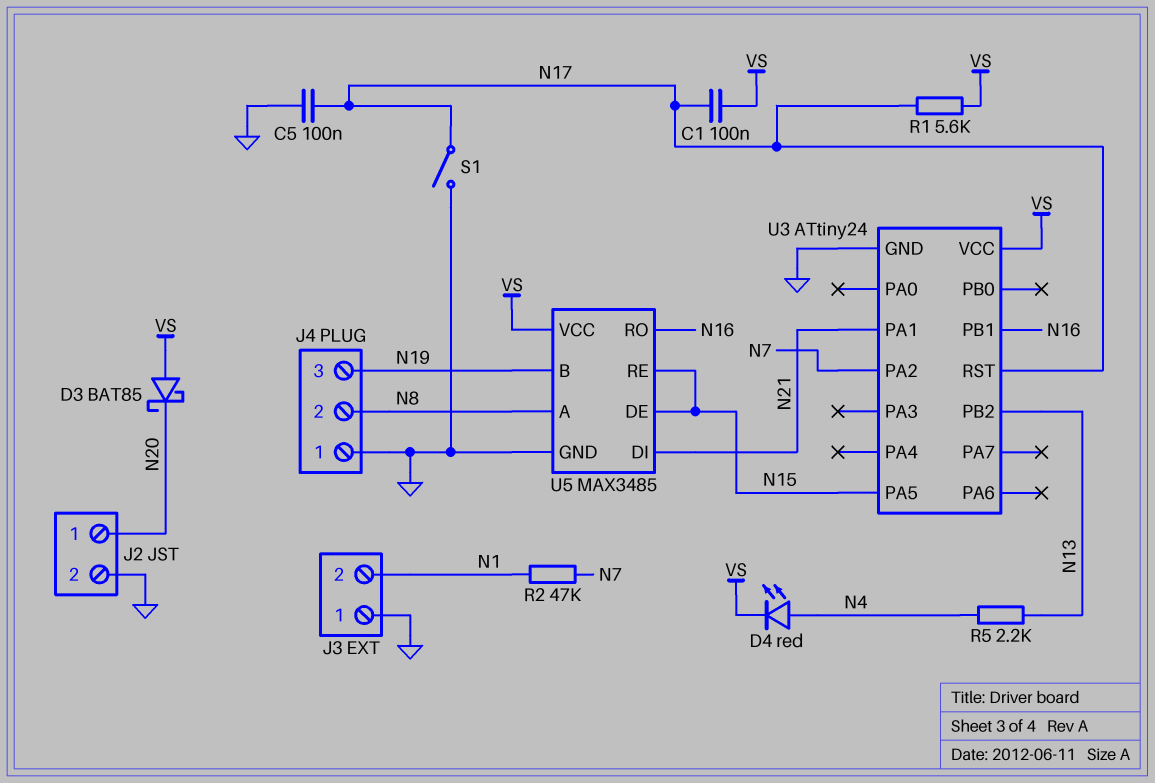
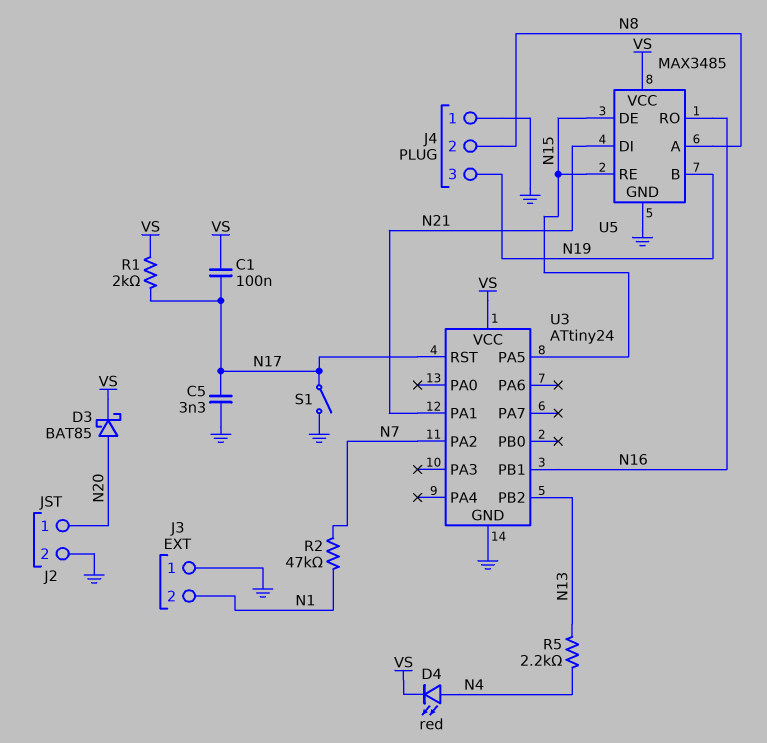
C5: 100nF (GND, N17) -> 3.3nF (GND, N17)
D3: schottky BAT85 (A VS, K N20) -> schottky BAT85 (A N20, K VS)
R1: 5.6k (N17, VS) -> 2k (N17, VS)

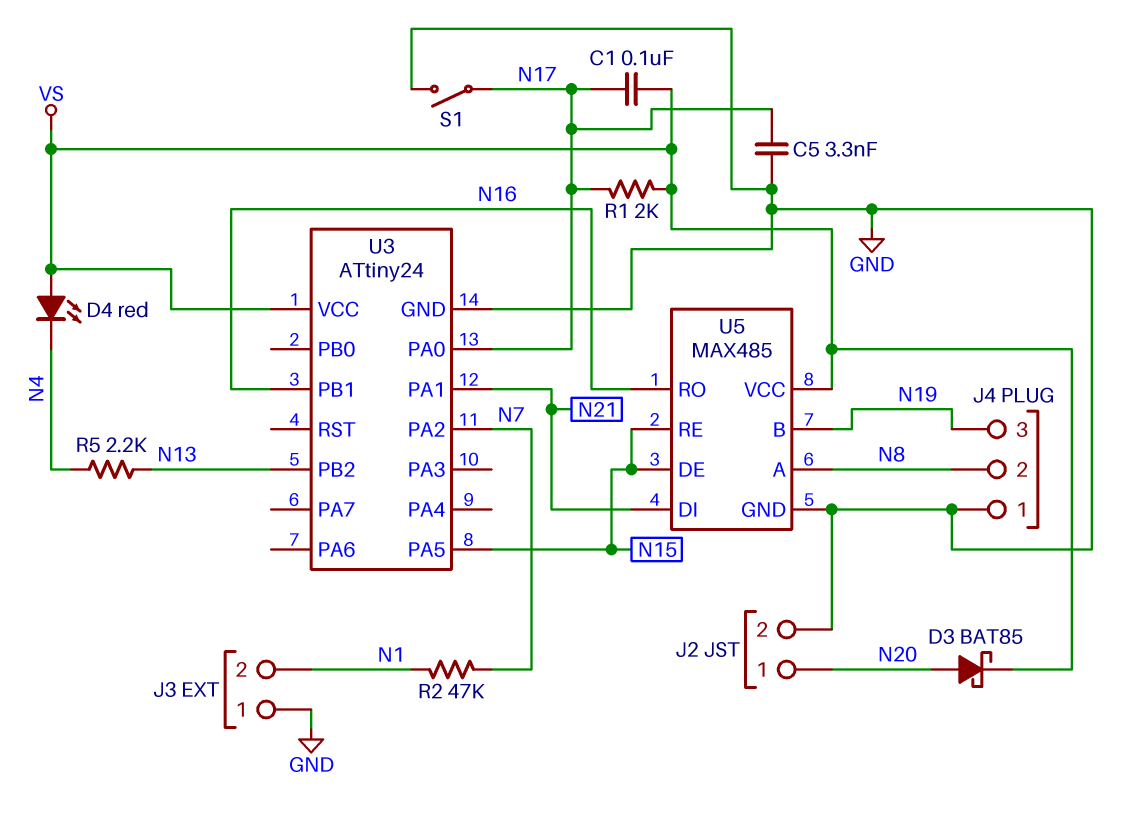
D4: LED red (A N4, K VS) -> LED red (A VS, K N4)
U3 pin PA0: none -> N17
U3 pin RST: N17 -> none
U5: MAX3485 -> MAX485

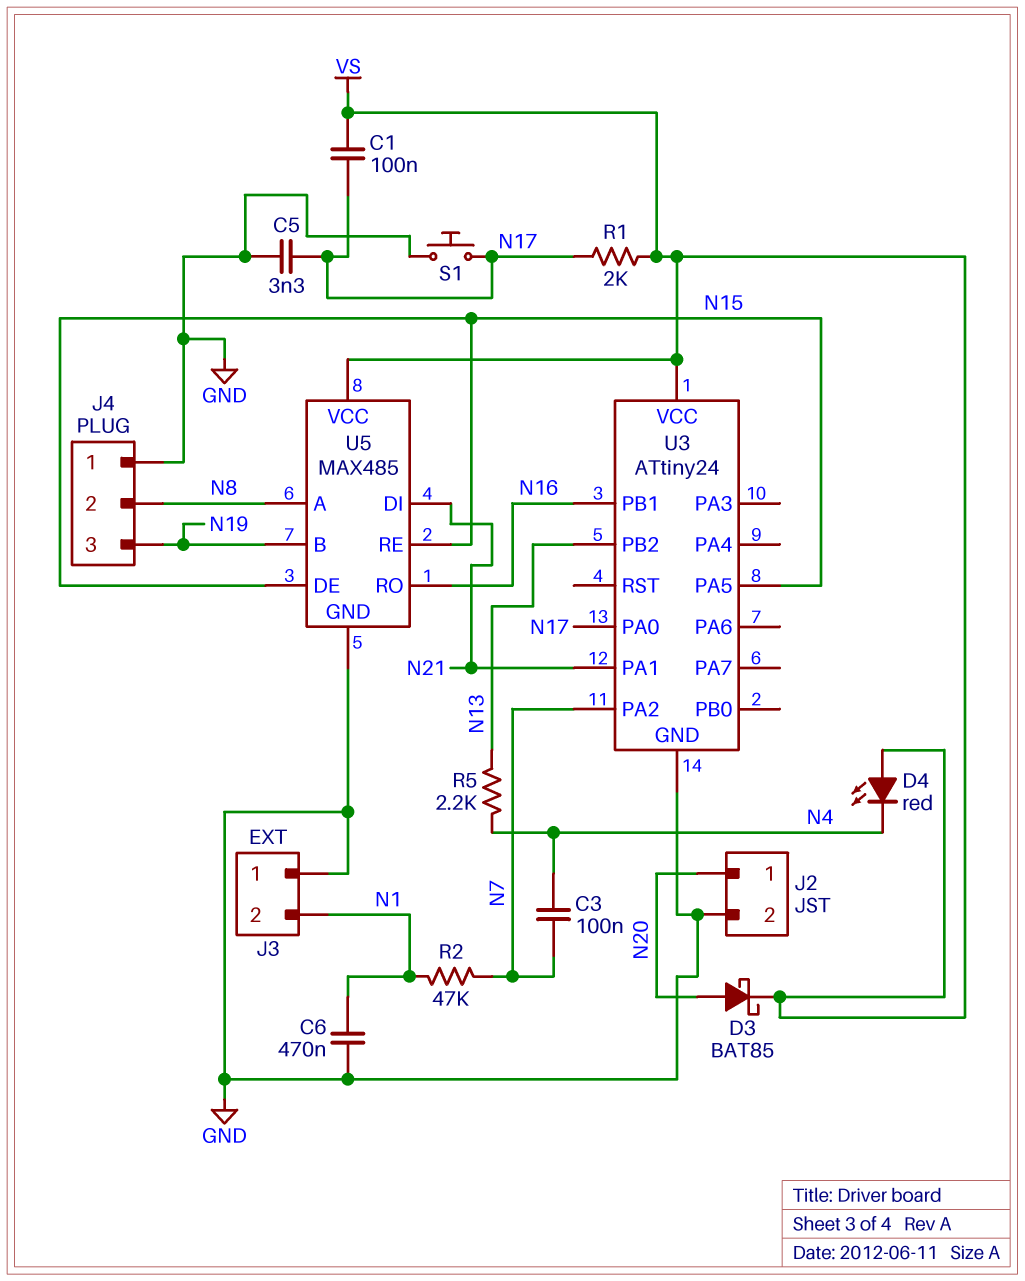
C3: none -> 100nF (N4, N7)
C6: none -> 470nF (GND, N1)
S1: switch (GND, N17) -> button (GND, N17)

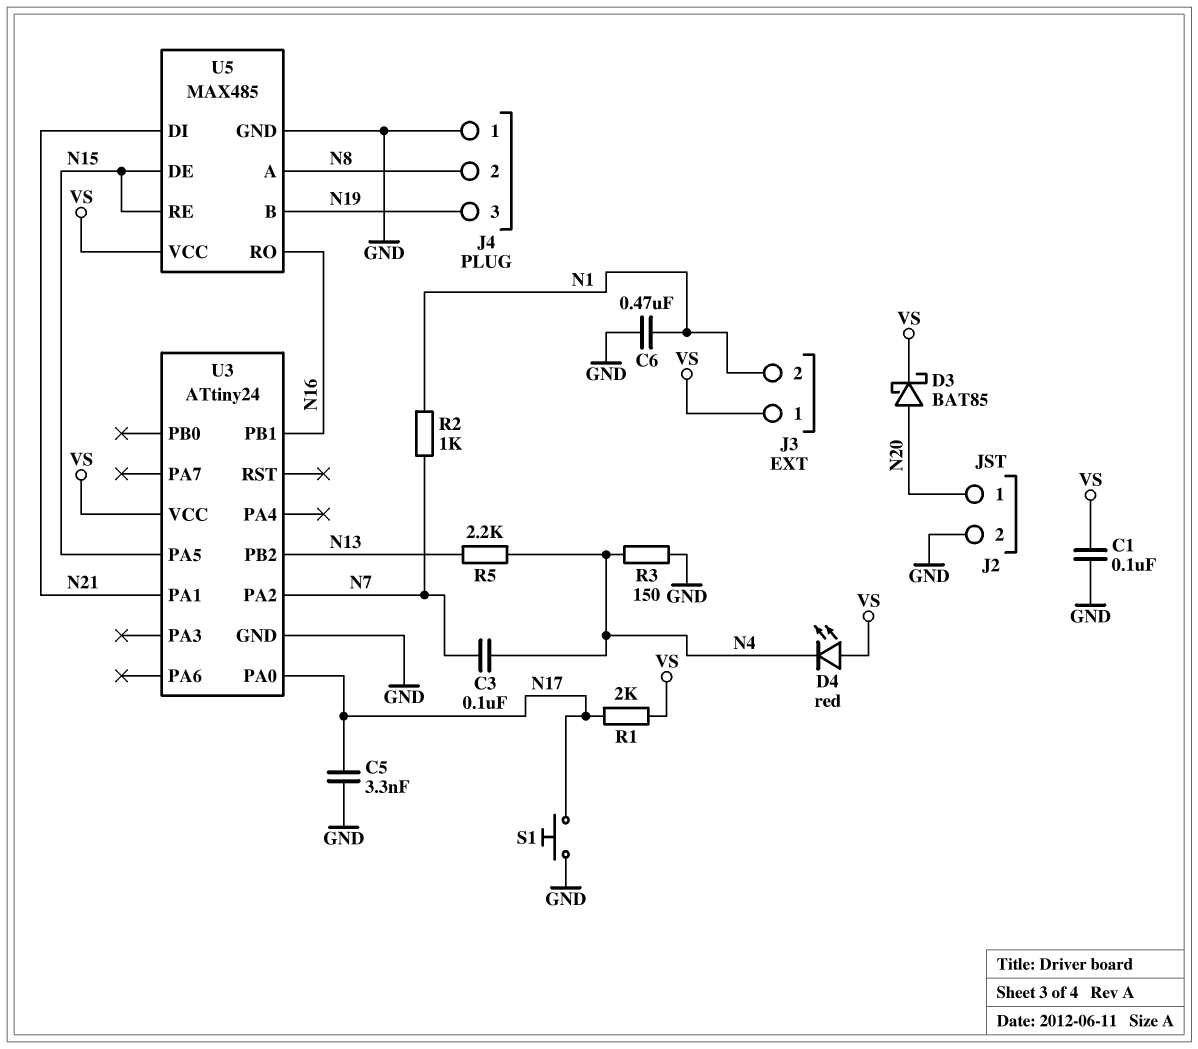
C1: 100nF (N17, VS) -> 100nF (GND, VS)
J3 pin 1: GND -> VS
R2: 47k (N1, N7) -> 1k (N1, N7)
R3: none -> 150 (GND, N4)

